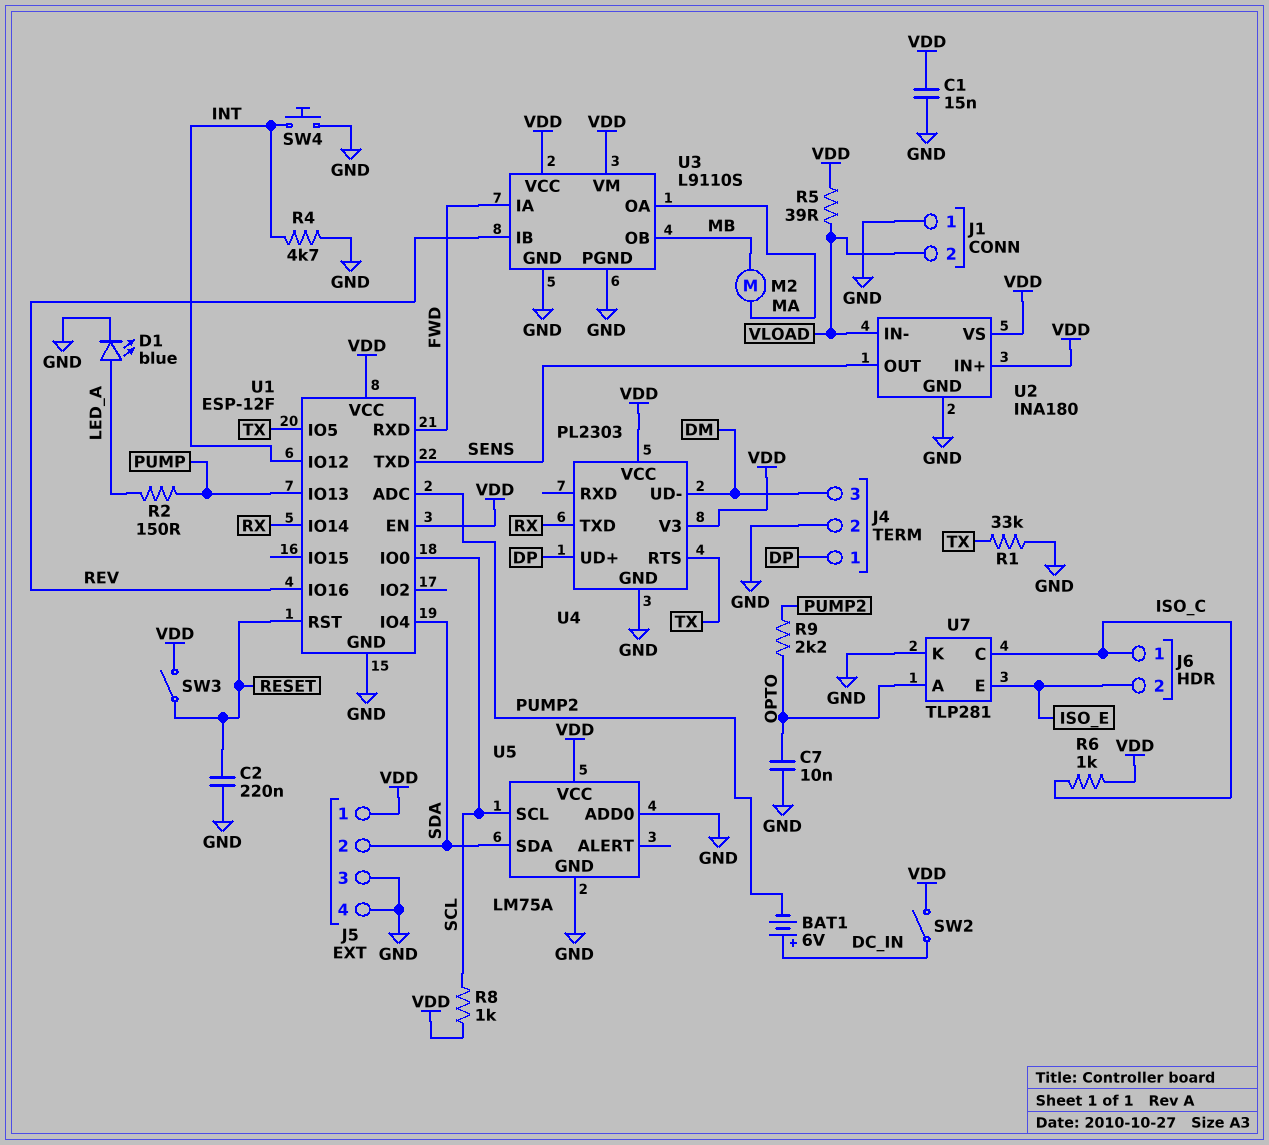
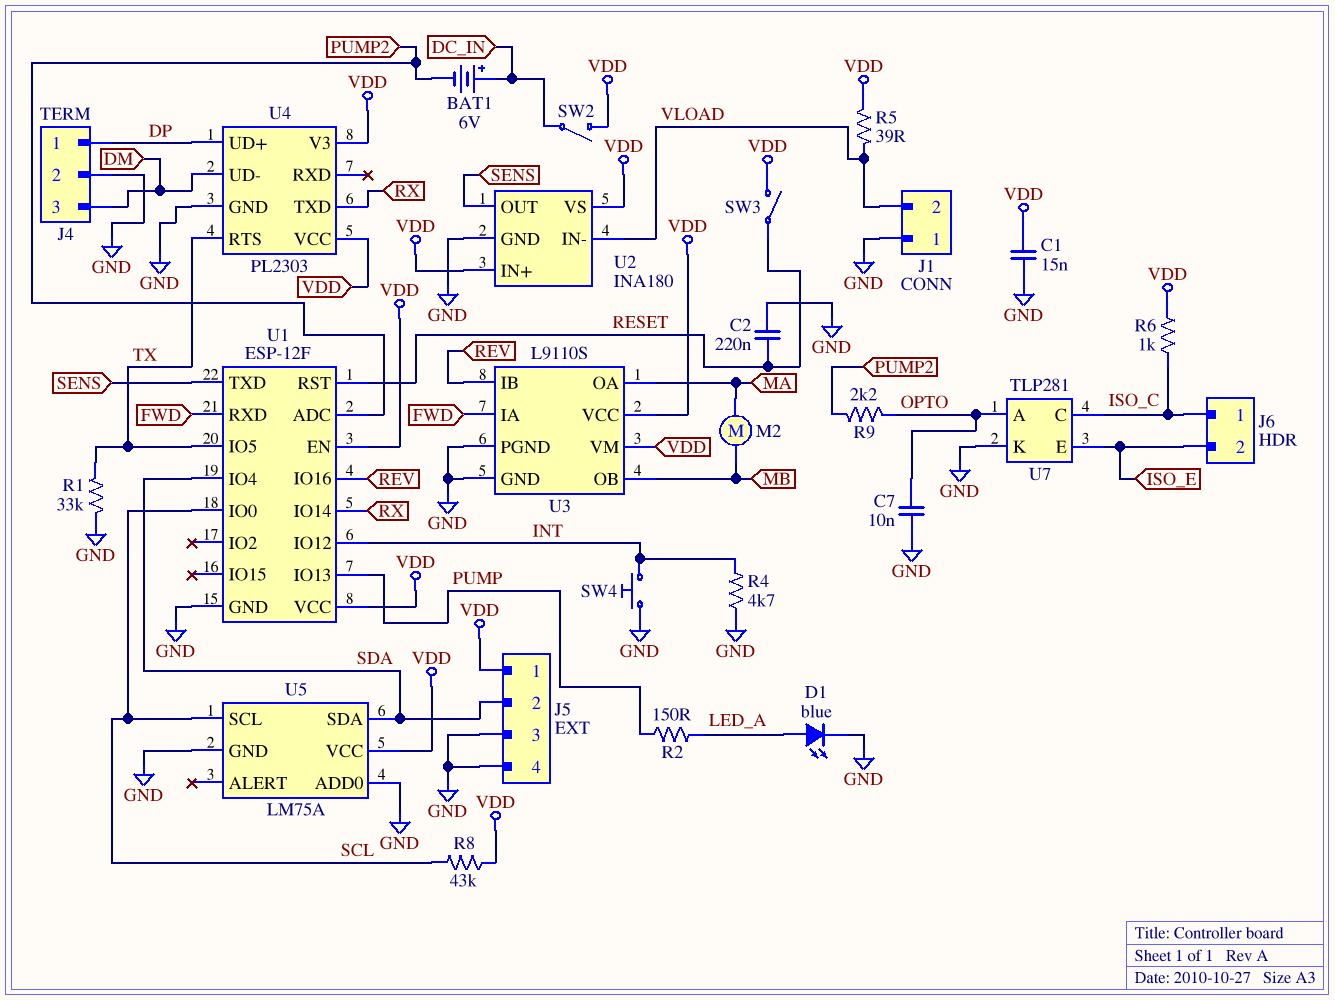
R8: 1k (SCL, VDD) -> 43k (SCL, VDD)

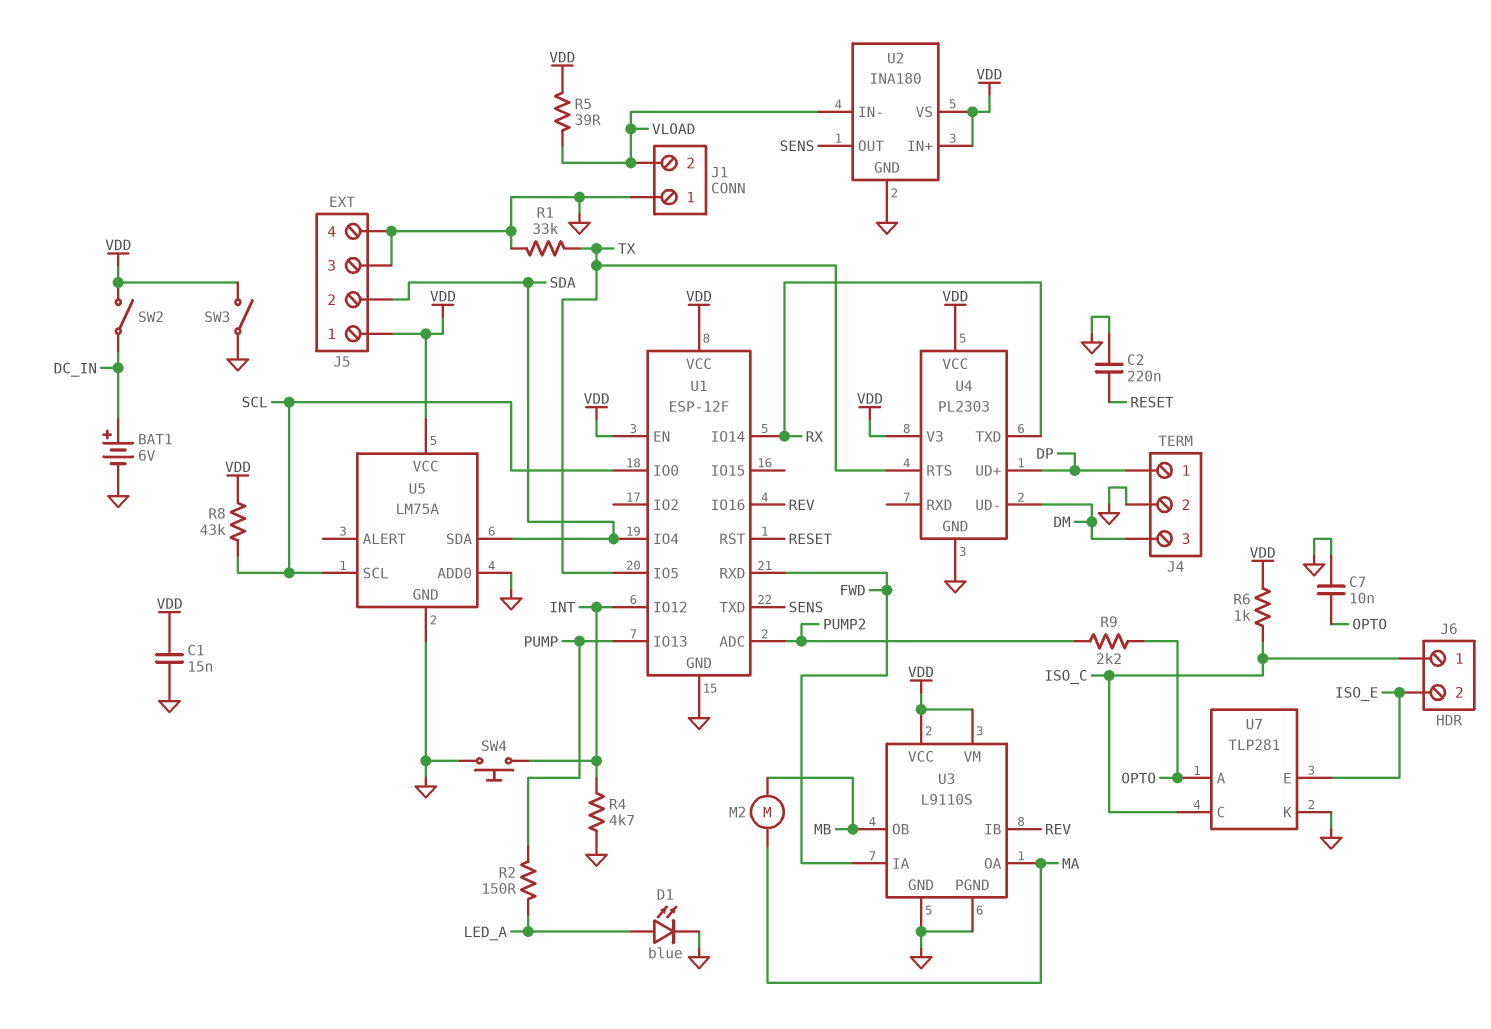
BAT1: 6V (plus DC_IN, minus PUMP2) -> 6V (plus DC_IN, minus GND)
SW3: switch (RESET, VDD) -> switch (GND, VDD)

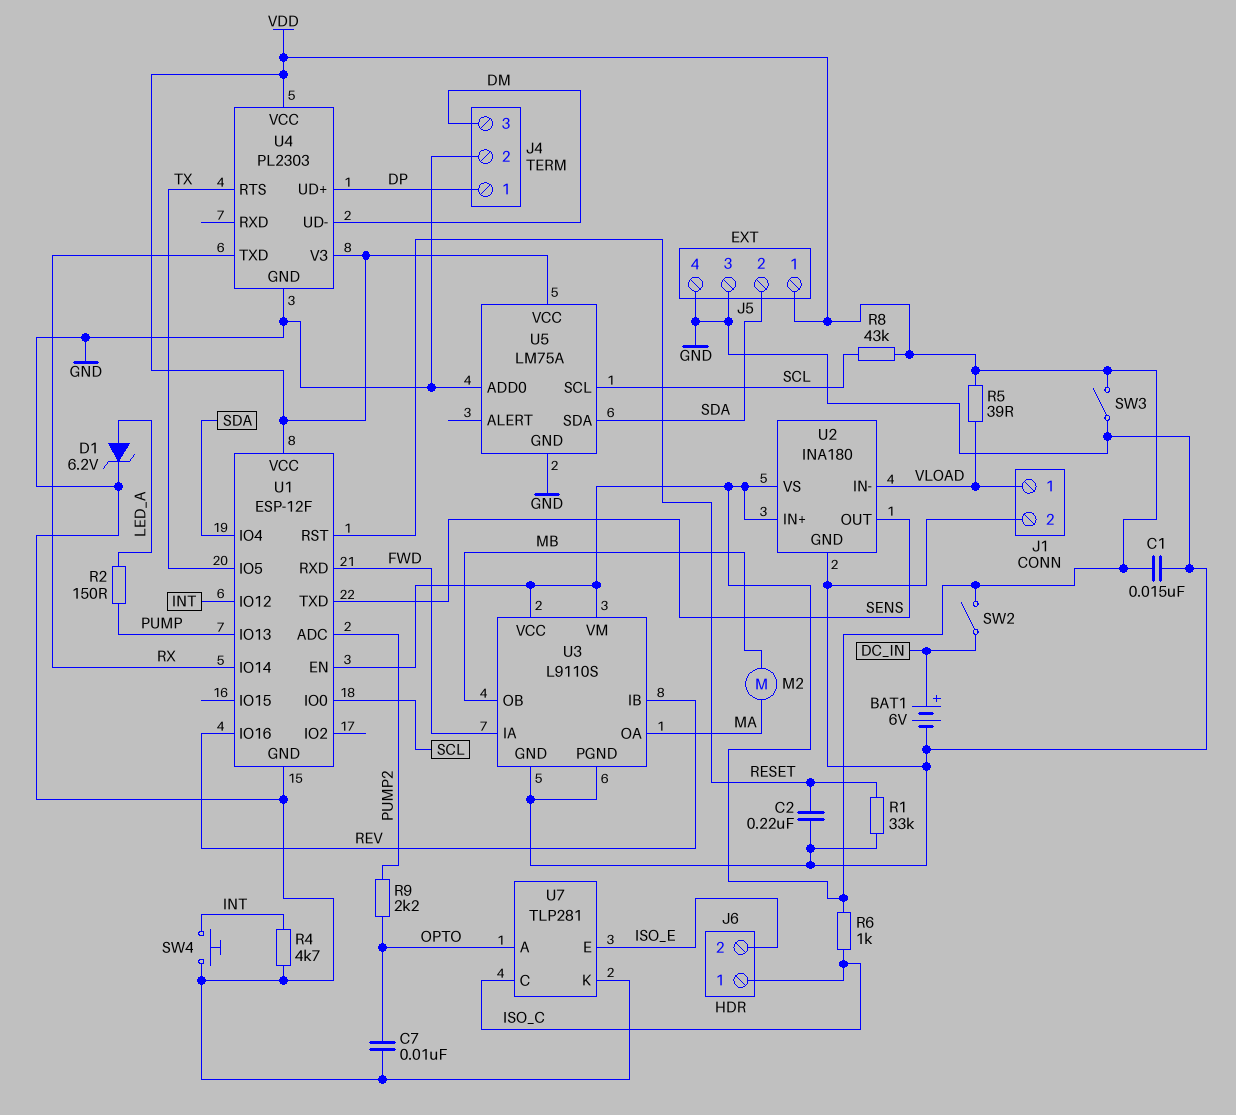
D1: LED blue (A LED_A, K GND) -> zener 6.2V (A LED_A, K GND)
J1 pin 1: GND -> VLOAD
J1 pin 2: VLOAD -> GND
R1: 33k (GND, TX) -> 33k (GND, RESET)

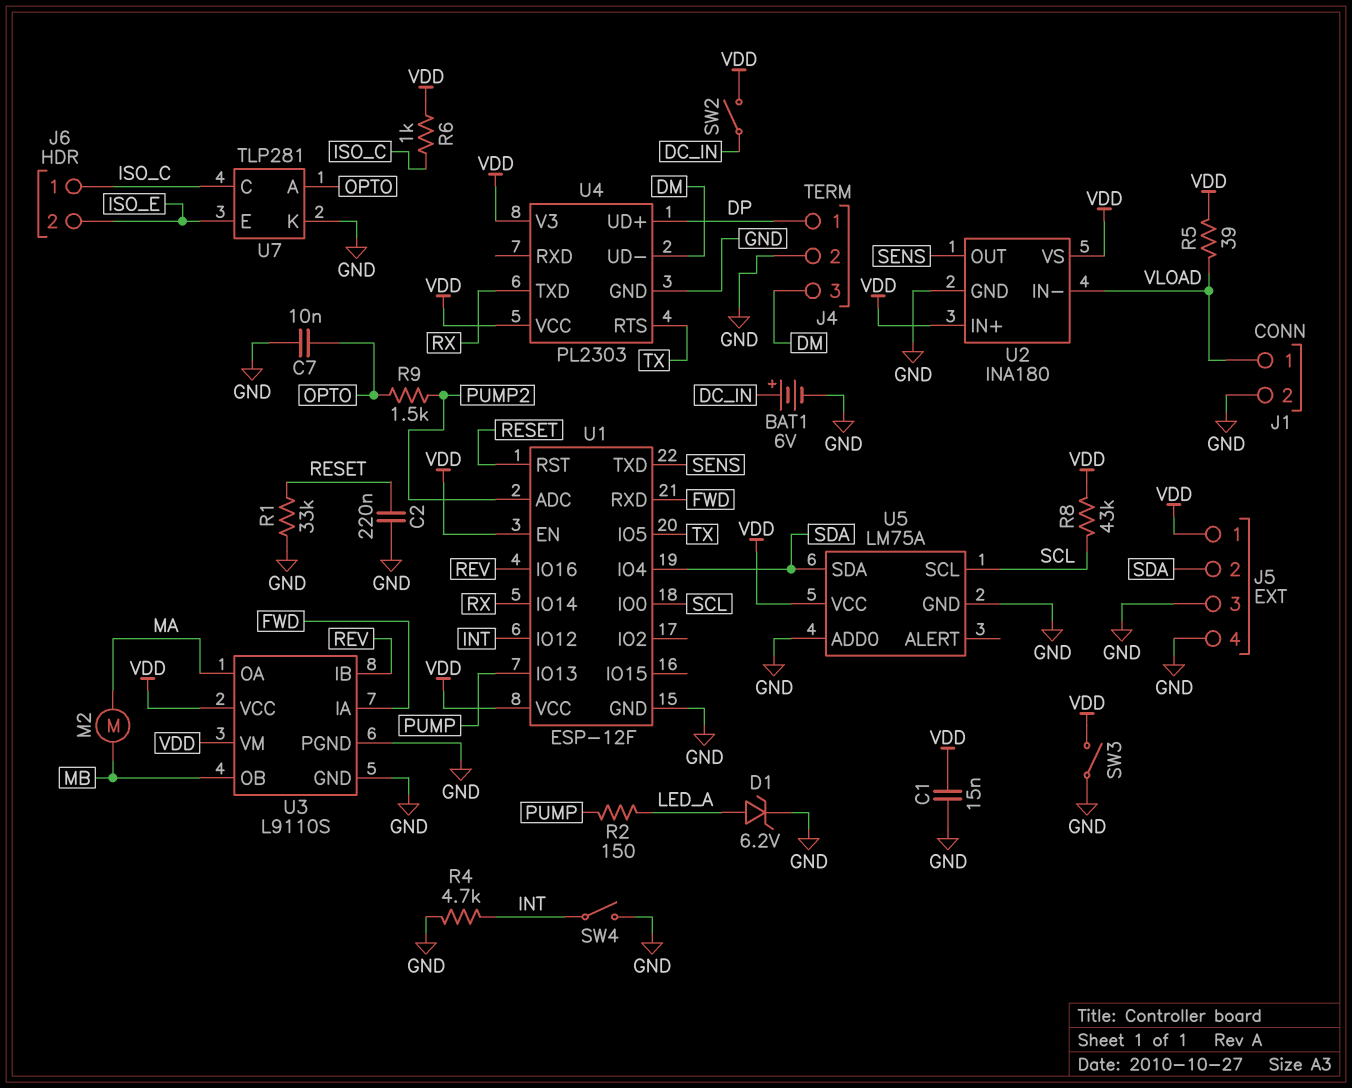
R9: 2.2k (OPTO, PUMP2) -> 1.5k (OPTO, PUMP2)
SW4: button (GND, INT) -> switch (GND, INT)

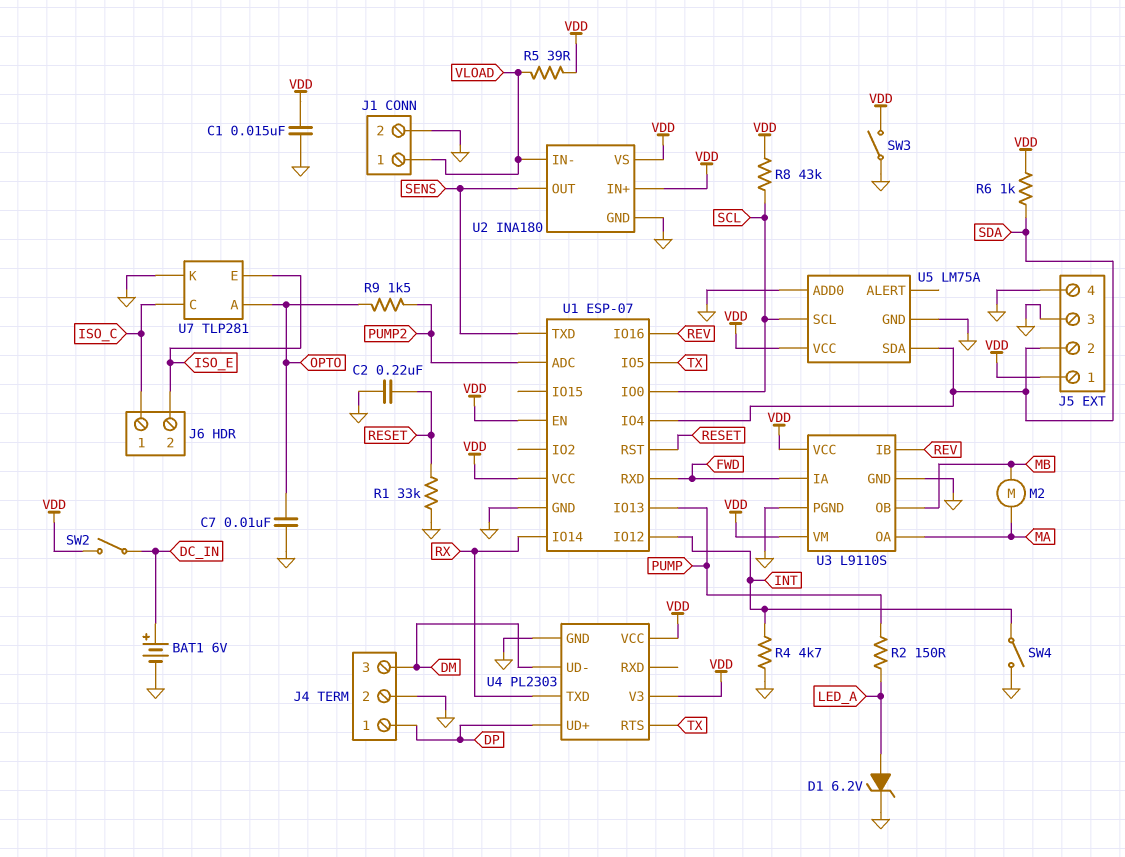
R6: 1k (ISO_C, VDD) -> 1k (SDA, VDD)
U1: ESP-12F -> ESP-07

